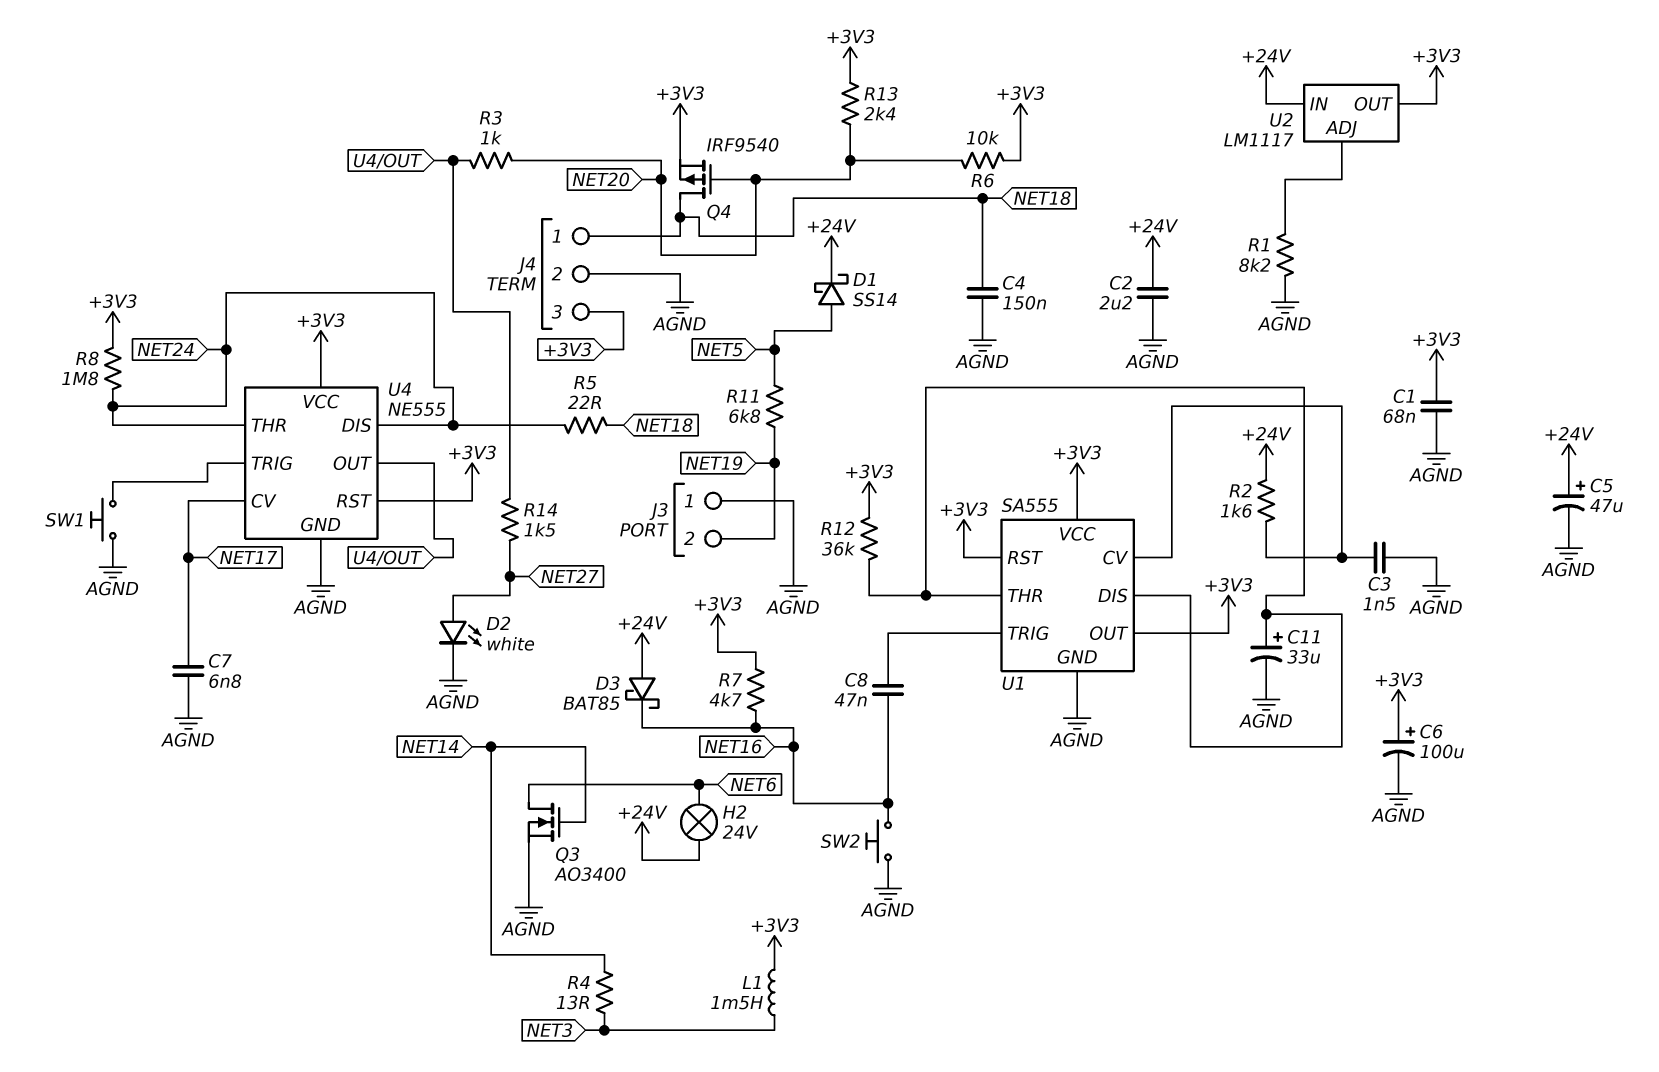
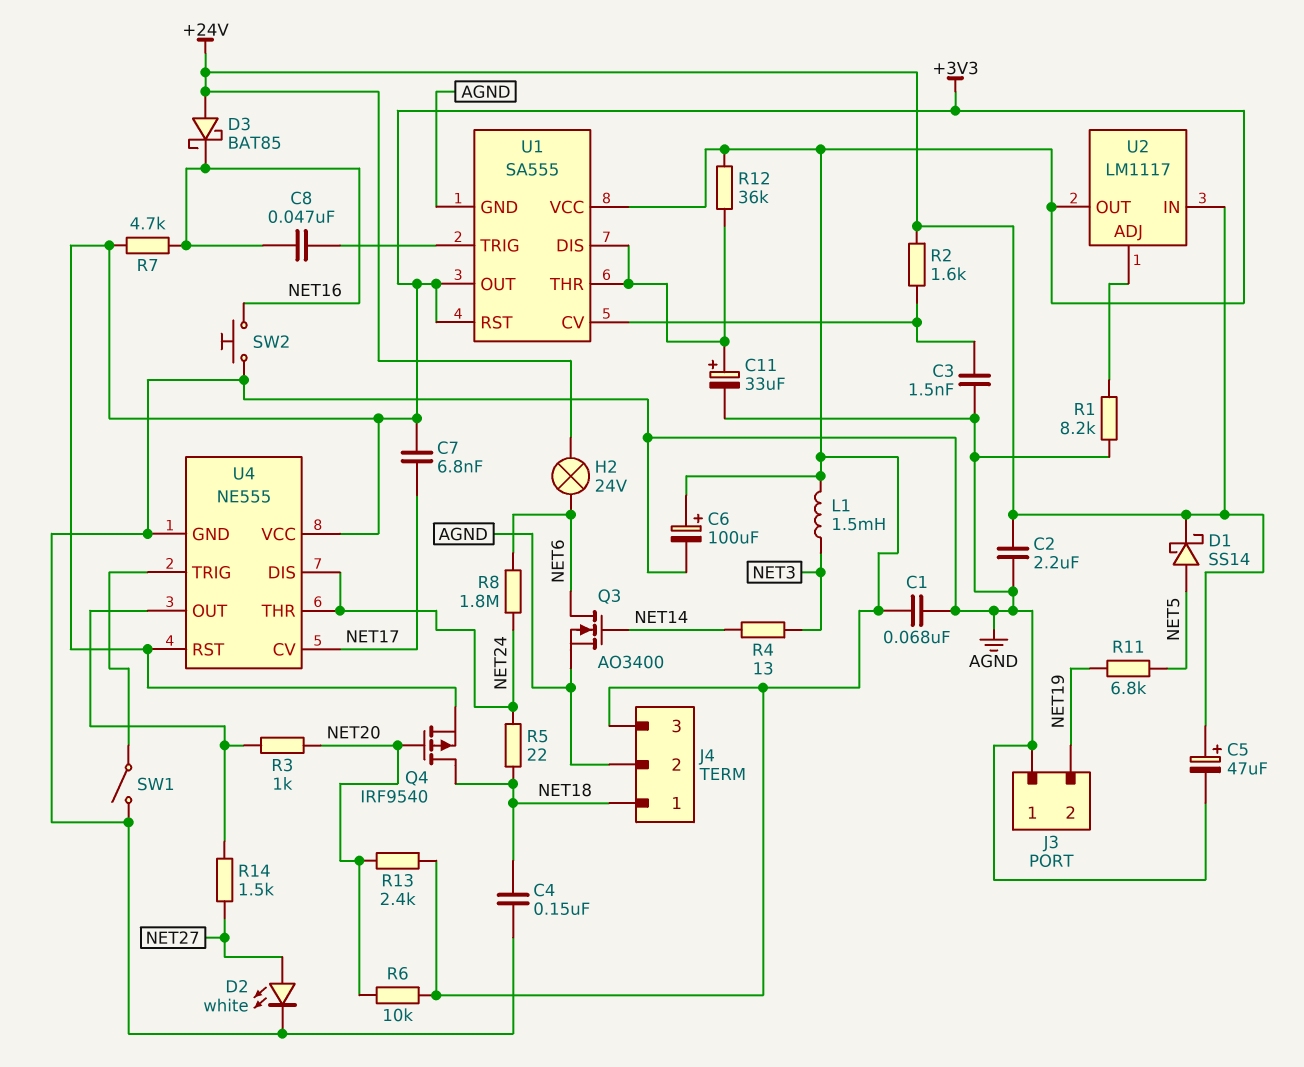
C7: 6.8nF (AGND, NET17) -> 6.8nF (+3V3, NET17)
R8: 1.8M (+3V3, NET24) -> 1.8M (NET6, NET24)
SW1: button (AGND, U4/TRIG) -> switch (AGND, U4/TRIG)

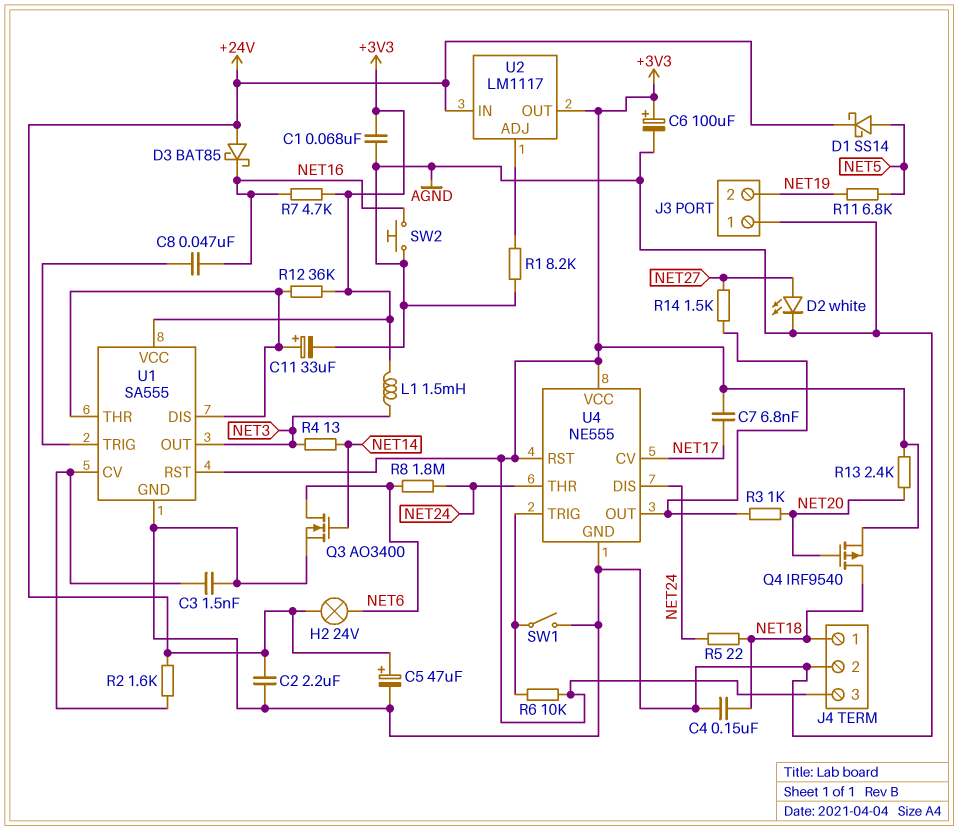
R6: 10k (+3V3, NET20) -> 10k (+3V3, U4/TRIG)
U1 pin OUT: +3V3 -> NET3

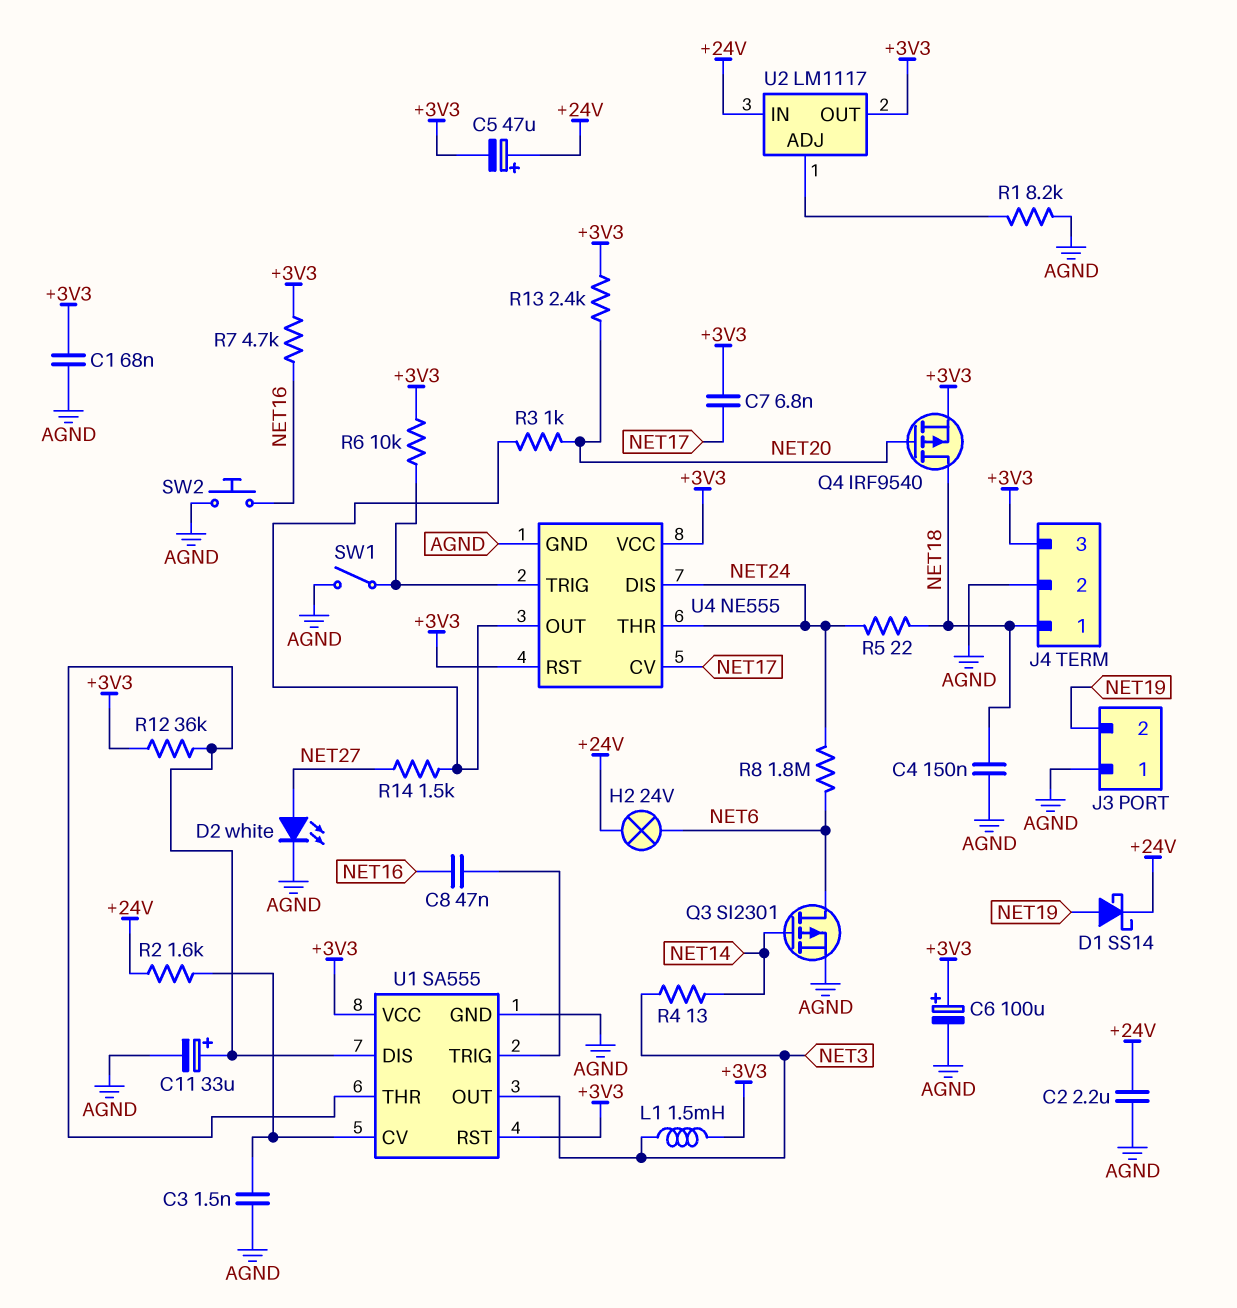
C5: 47uF (plus +24V, minus AGND) -> 47uF (plus +24V, minus +3V3)
D1: schottky SS14 (A NET5, K +24V) -> schottky SS14 (A NET19, K +24V)
D3: schottky BAT85 (A +24V, K NET16) -> none
Q3: NMOS AO3400 (G NET14, D NET6, S AGND) -> PMOS SI2301 (G NET14, D NET6, S AGND)
R11: 6.8k (NET5, NET19) -> none

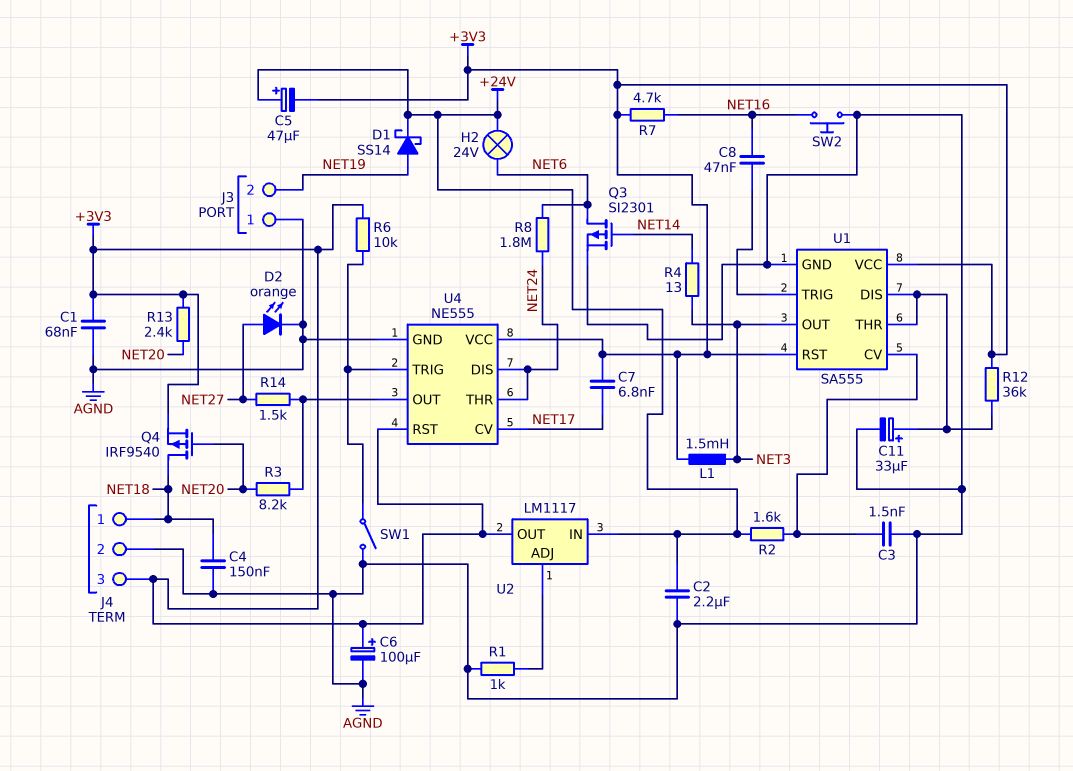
D2: LED white (A NET27, K AGND) -> LED orange (A NET27, K AGND)
R1: 8.2k (AGND, U2/ADJ) -> 1k (AGND, U2/ADJ)
R3: 1k (NET20, U4/OUT) -> 8.2k (NET20, U4/OUT)
R5: 22 (NET18, NET24) -> none

